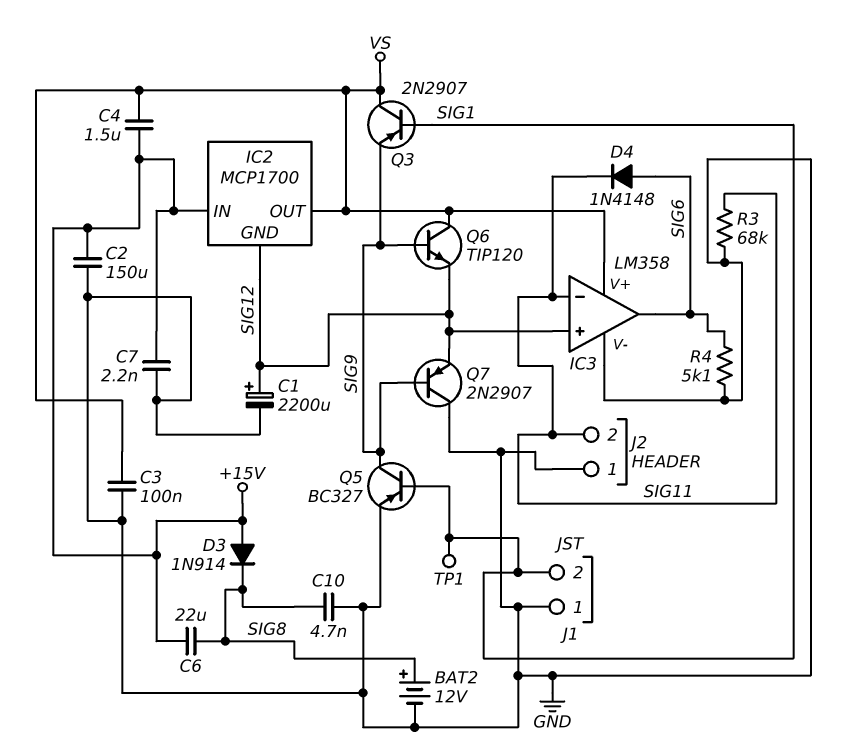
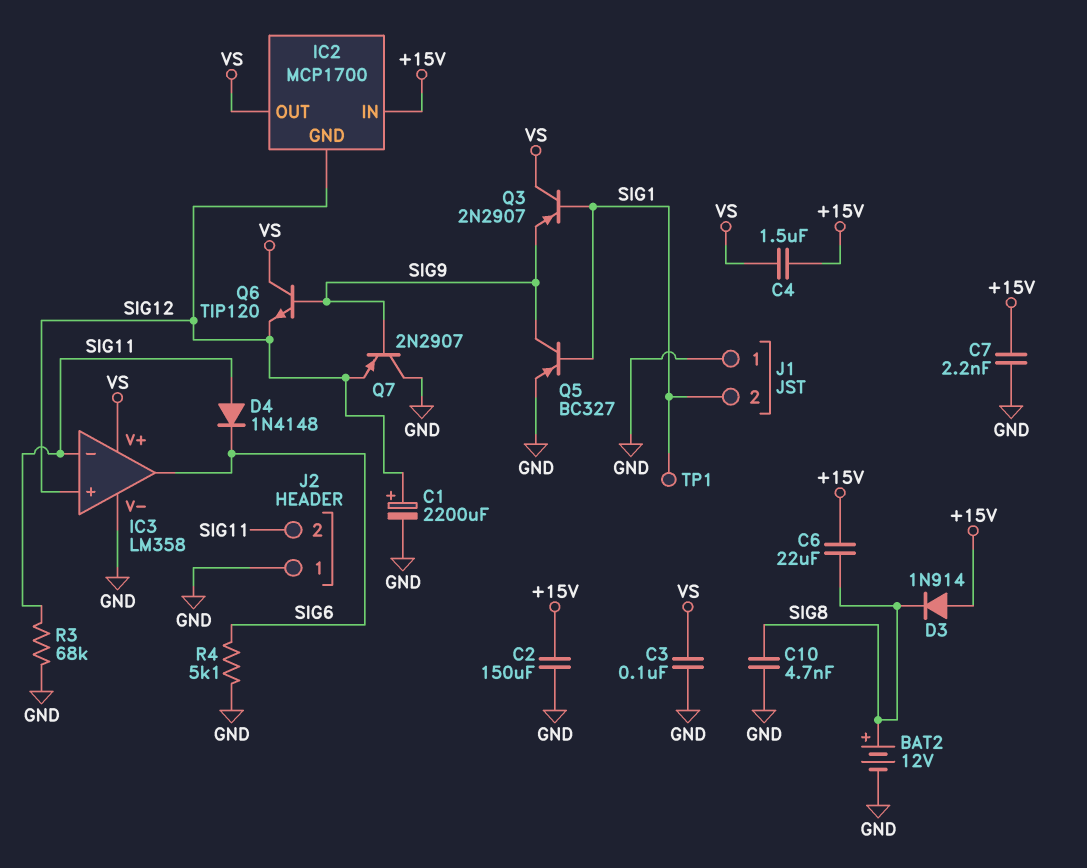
D4: diode 1N4148 (A SIG6, K SIG11) -> diode 1N4148 (A SIG11, K SIG6)

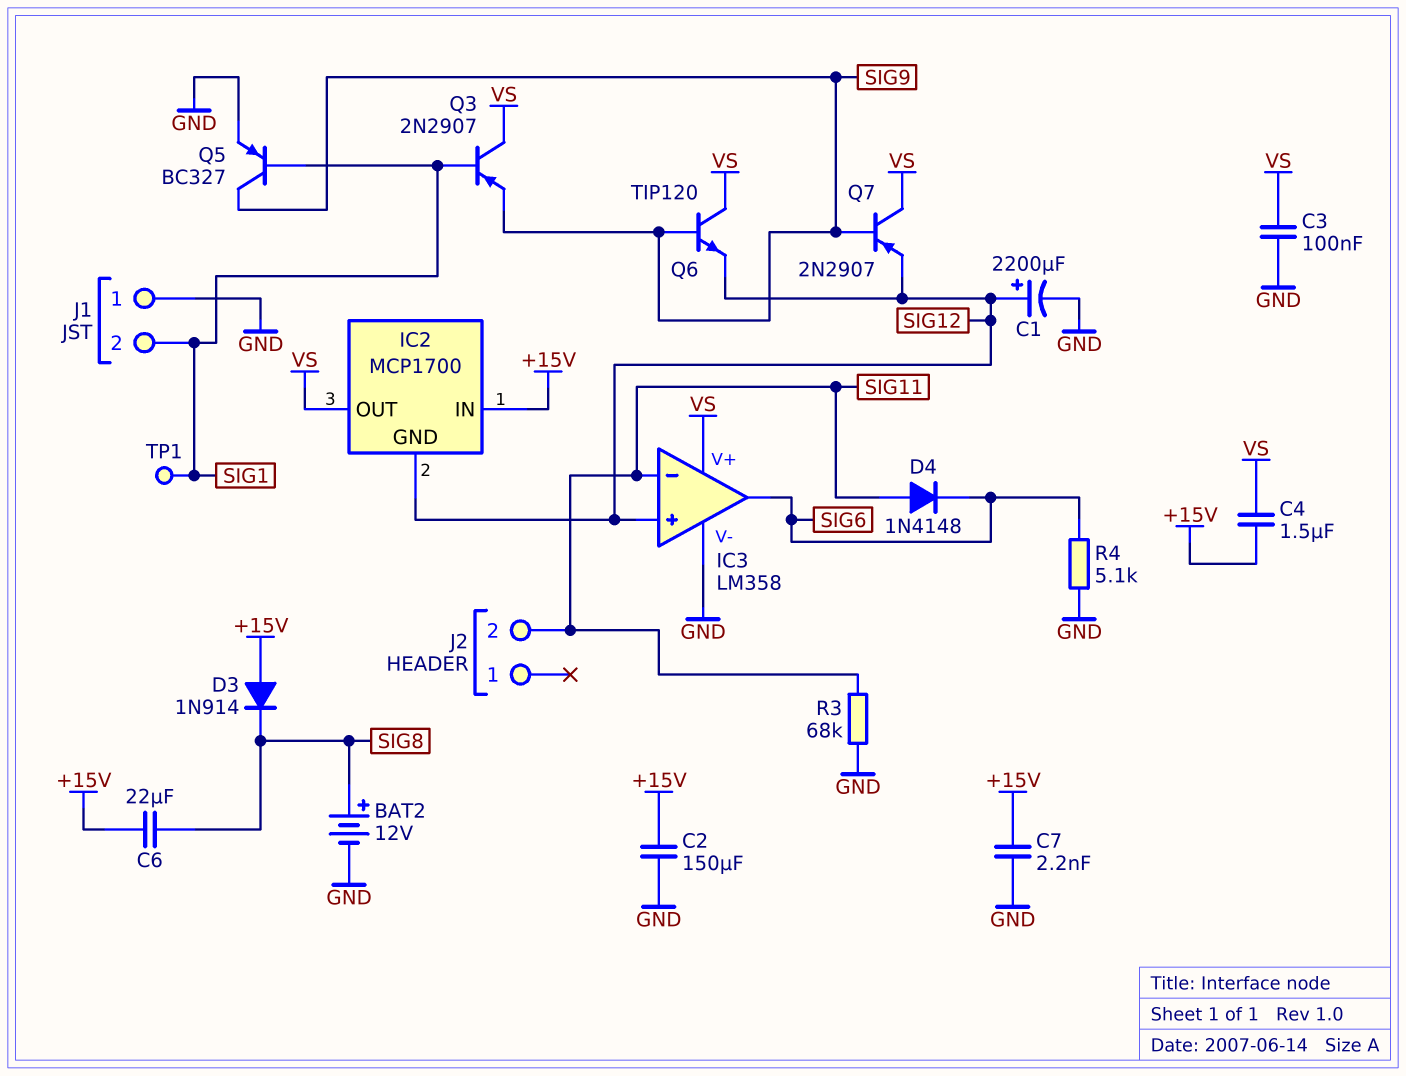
C10: 4.7nF (GND, SIG8) -> none
J2 pin 1: GND -> none
Q7: PNP 2N2907 (B SIG9, C GND, E SIG12) -> PNP 2N2907 (B SIG9, C VS, E SIG12)

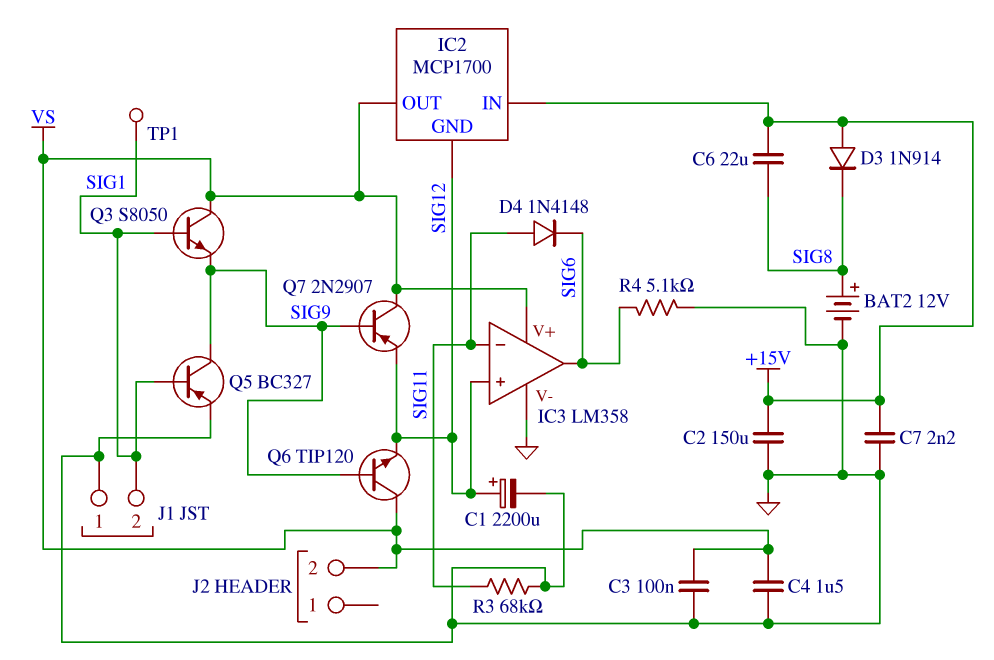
C4: 1.5uF (+15V, VS) -> 1.5uF (GND, VS)
J2 pin 2: SIG11 -> VS
Q3: PNP 2N2907 (B SIG1, C VS, E SIG9) -> NPN S8050 (B SIG1, C VS, E SIG9)

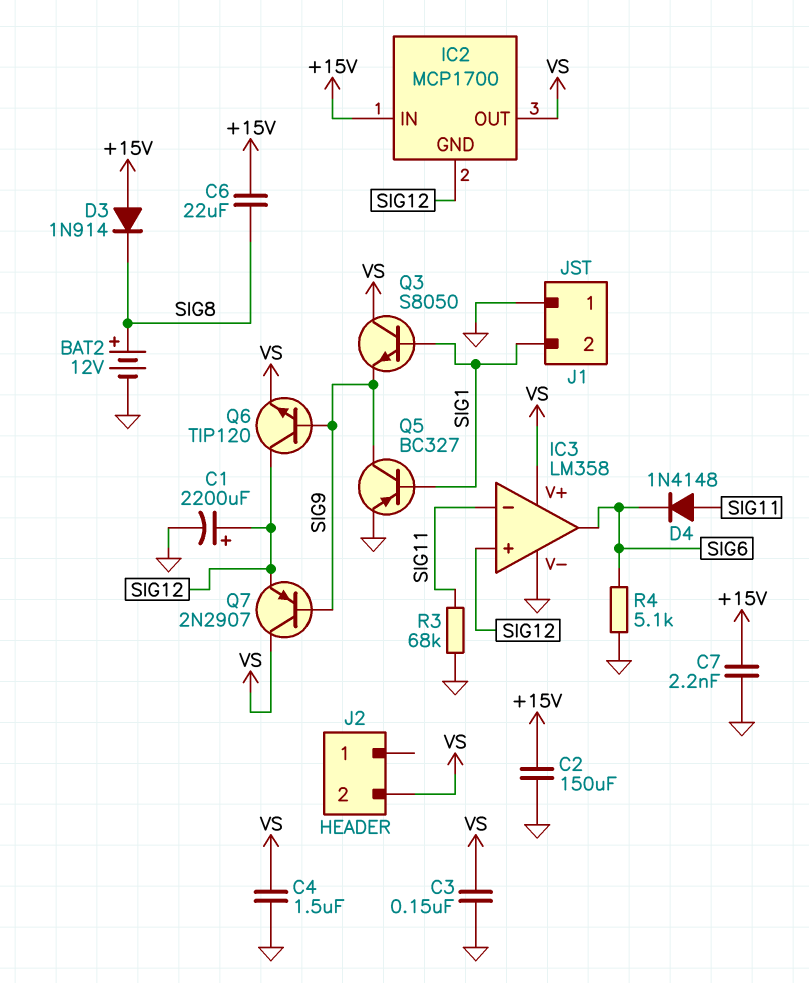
C3: 100nF (GND, VS) -> 150nF (GND, VS)
Q6: NPN TIP120 (B SIG9, C VS, E SIG12) -> NPN TIP120 (B SIG9, C SIG12, E VS)
TP1: test point (SIG1) -> none

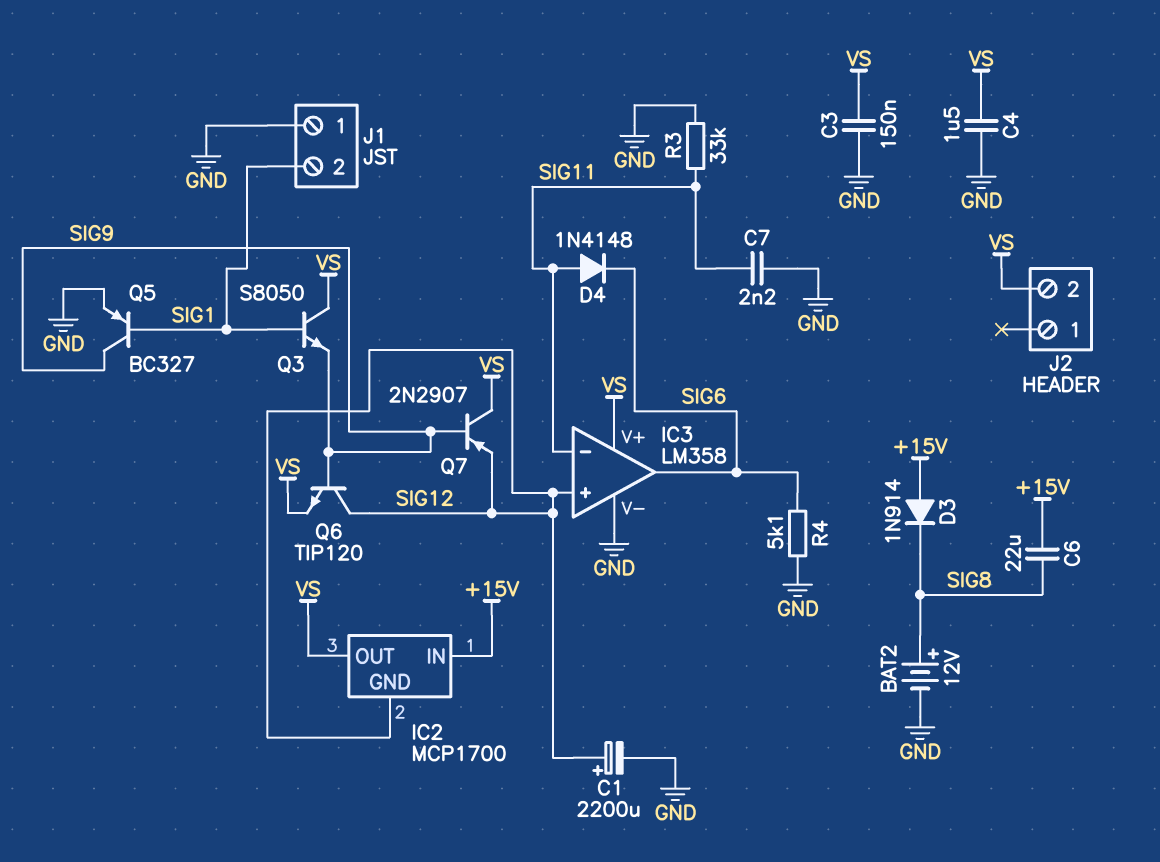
C2: 150uF (+15V, GND) -> none
C7: 2.2nF (+15V, GND) -> 2.2nF (GND, SIG11)
R3: 68k (GND, SIG11) -> 33k (GND, SIG11)

